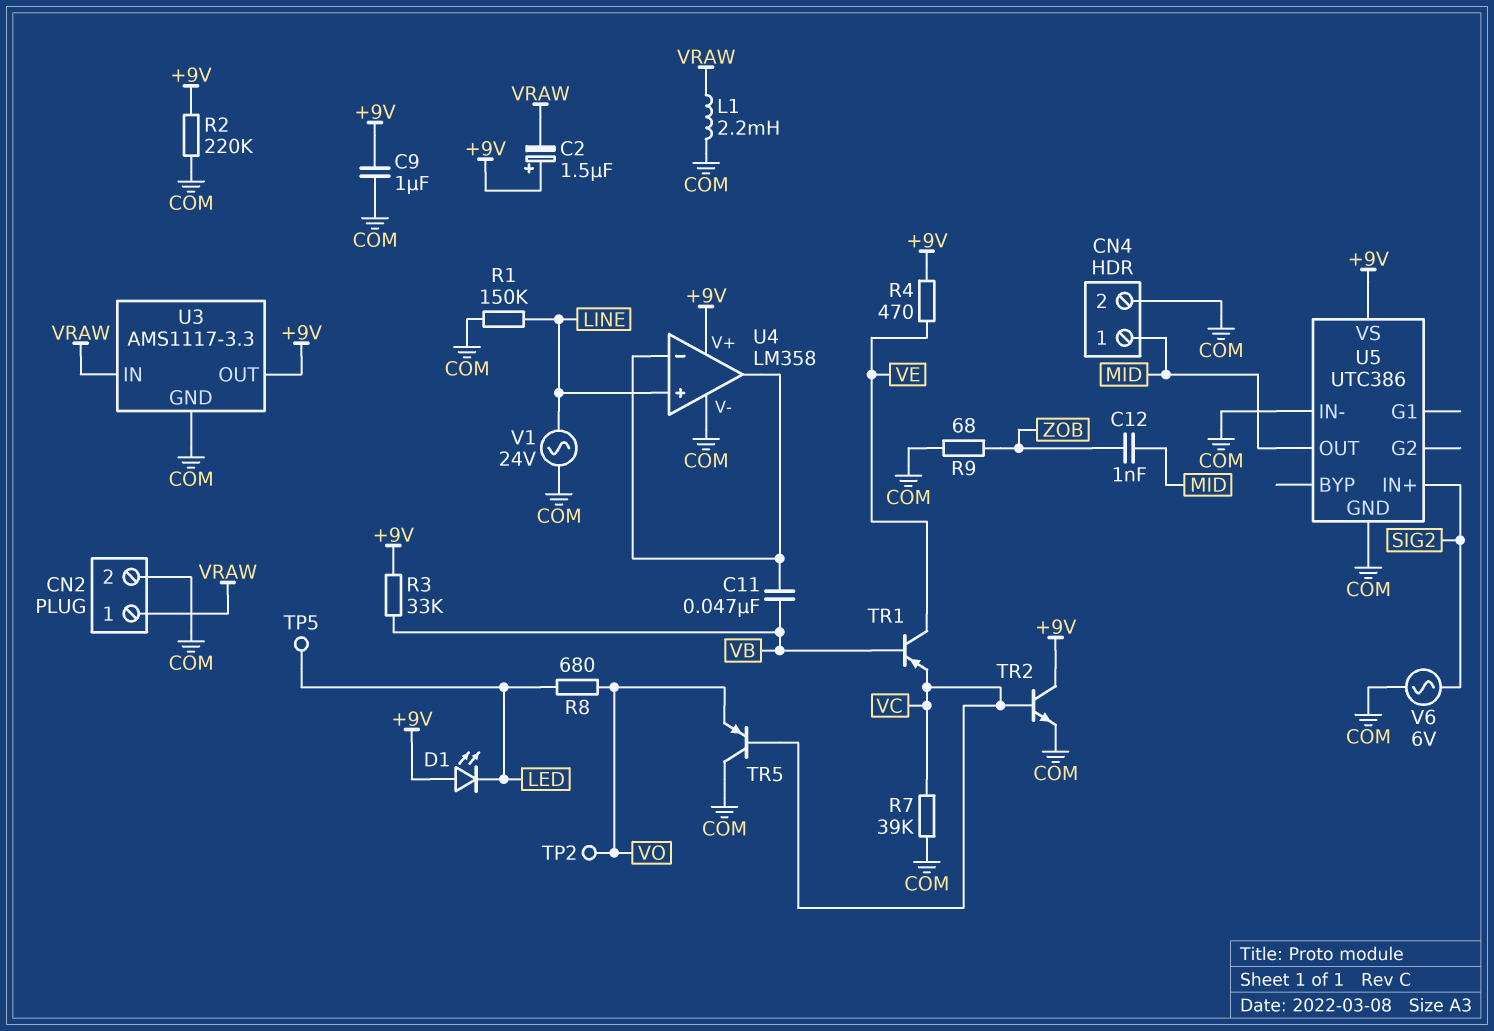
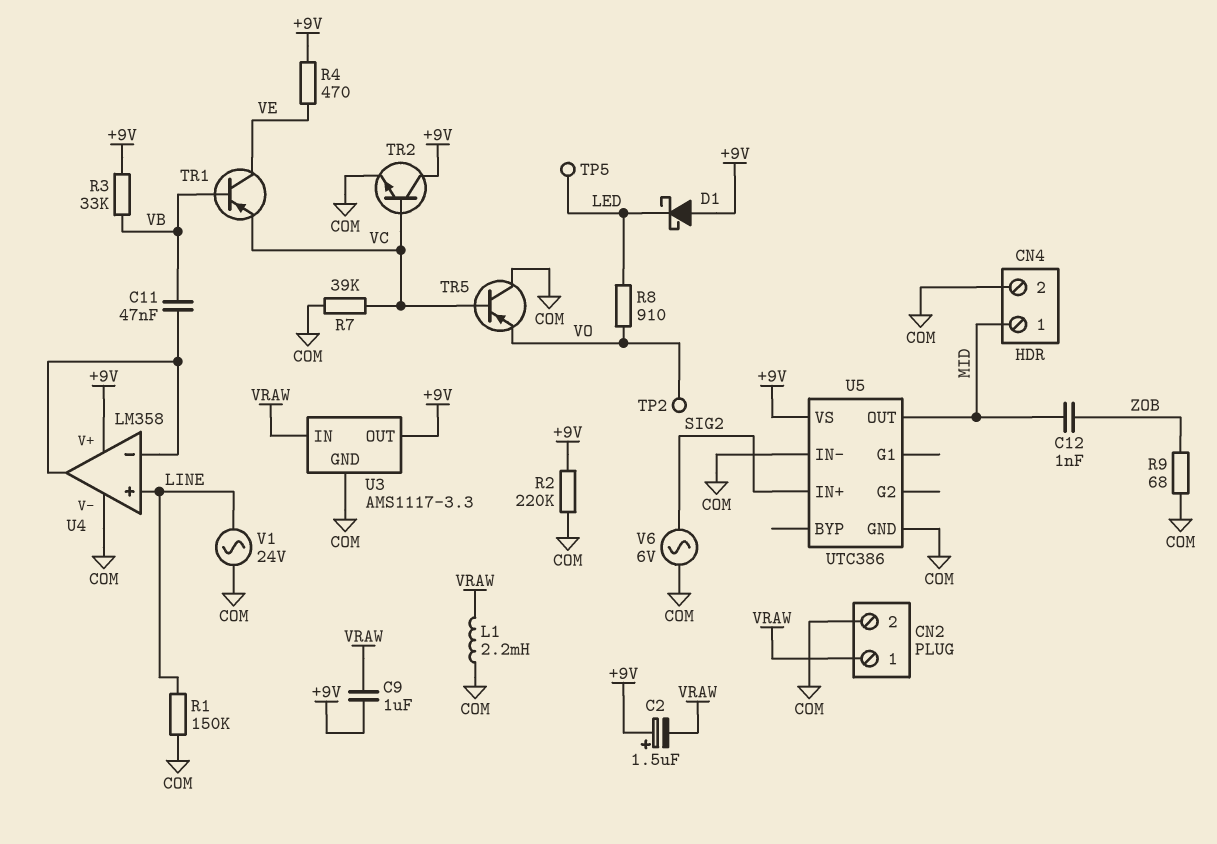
C9: 1uF (+9V, COM) -> 1uF (+9V, VRAW)
D1: LED (A +9V, K LED) -> schottky (A +9V, K LED)
R8: 680 (LED, VO) -> 910 (LED, VO)

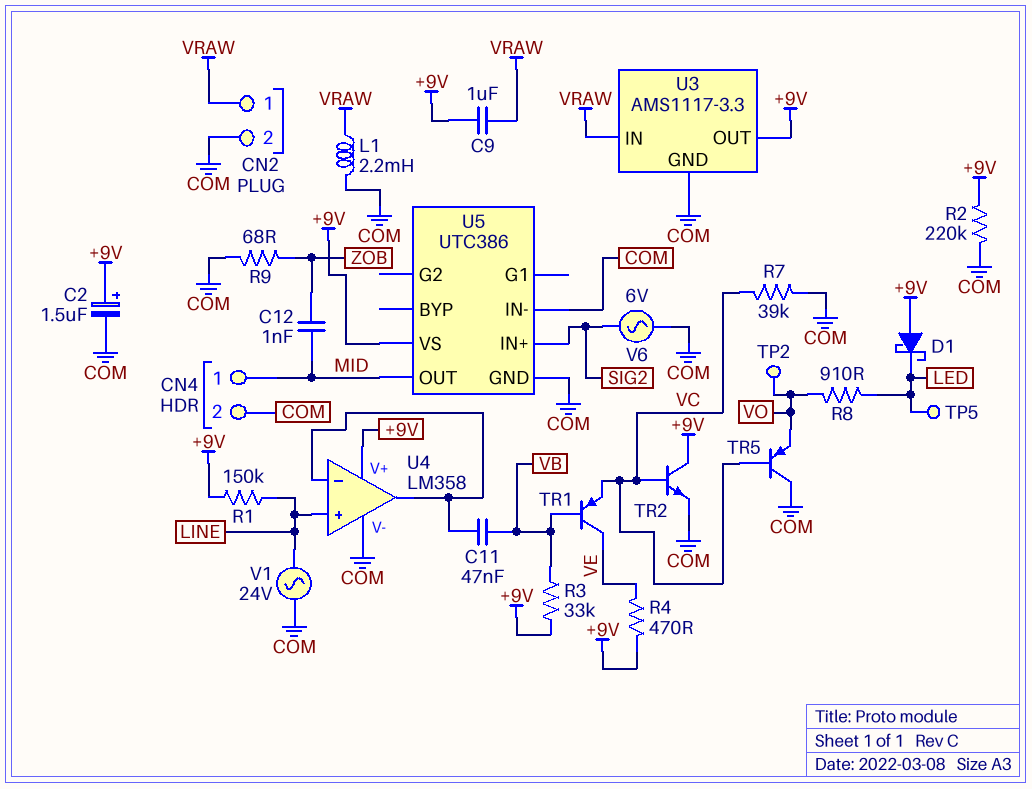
C2: 1.5uF (plus +9V, minus VRAW) -> 1.5uF (plus +9V, minus COM)
R1: 150k (COM, LINE) -> 150k (+9V, LINE)

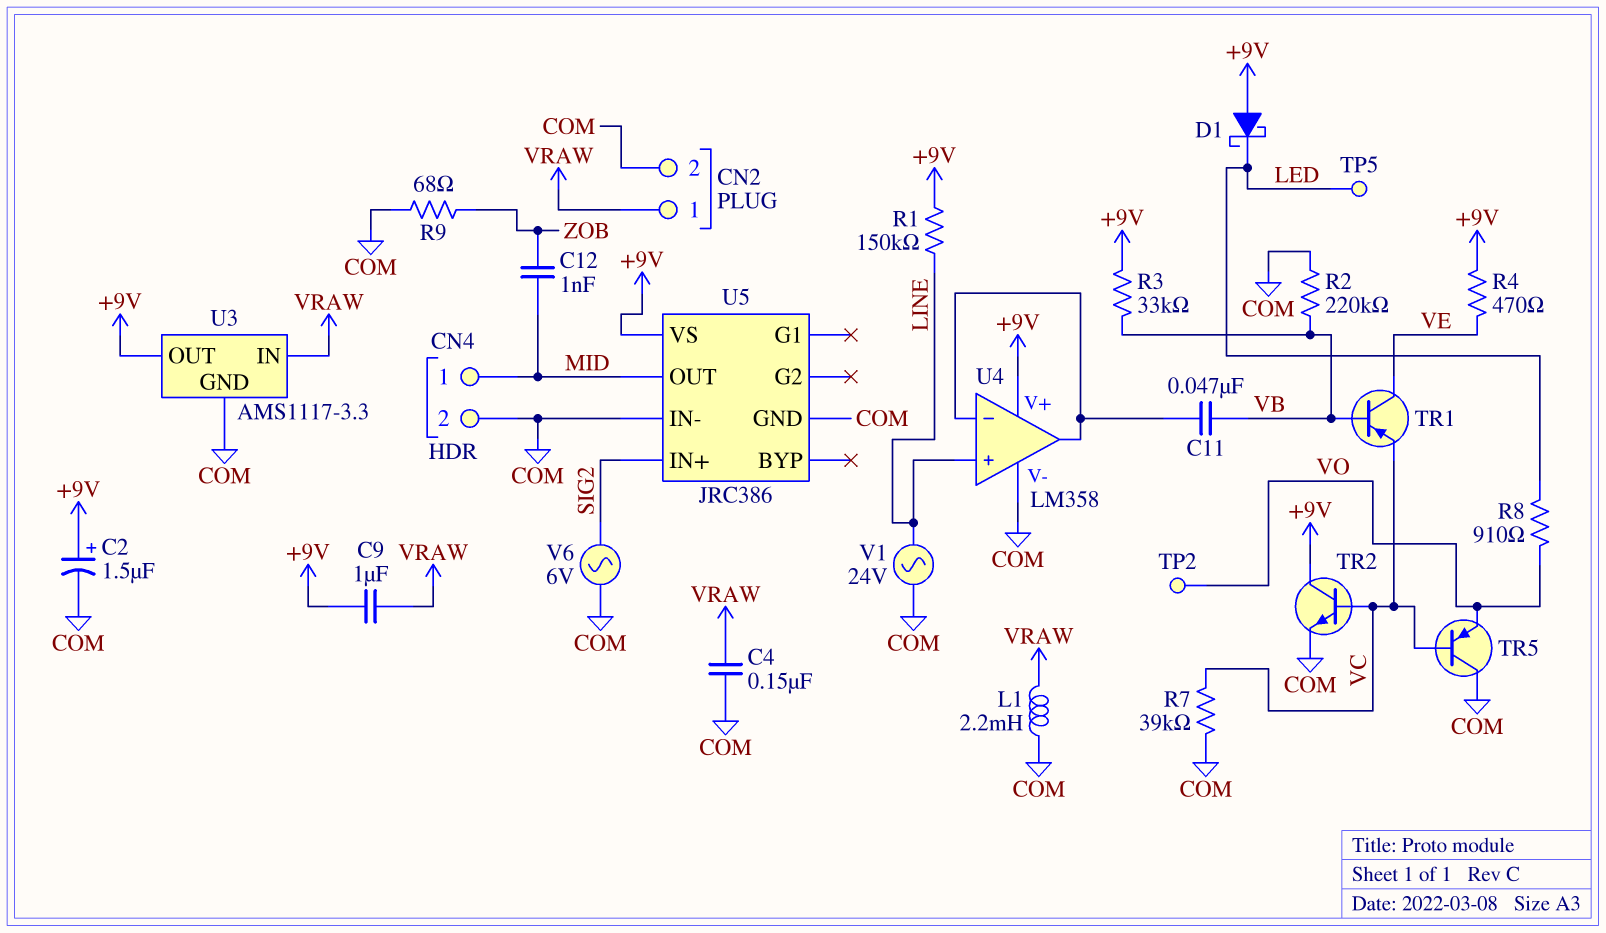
C4: none -> 150nF (COM, VRAW)
R2: 220k (+9V, COM) -> 220k (COM, VB)
U5: UTC386 -> JRC386

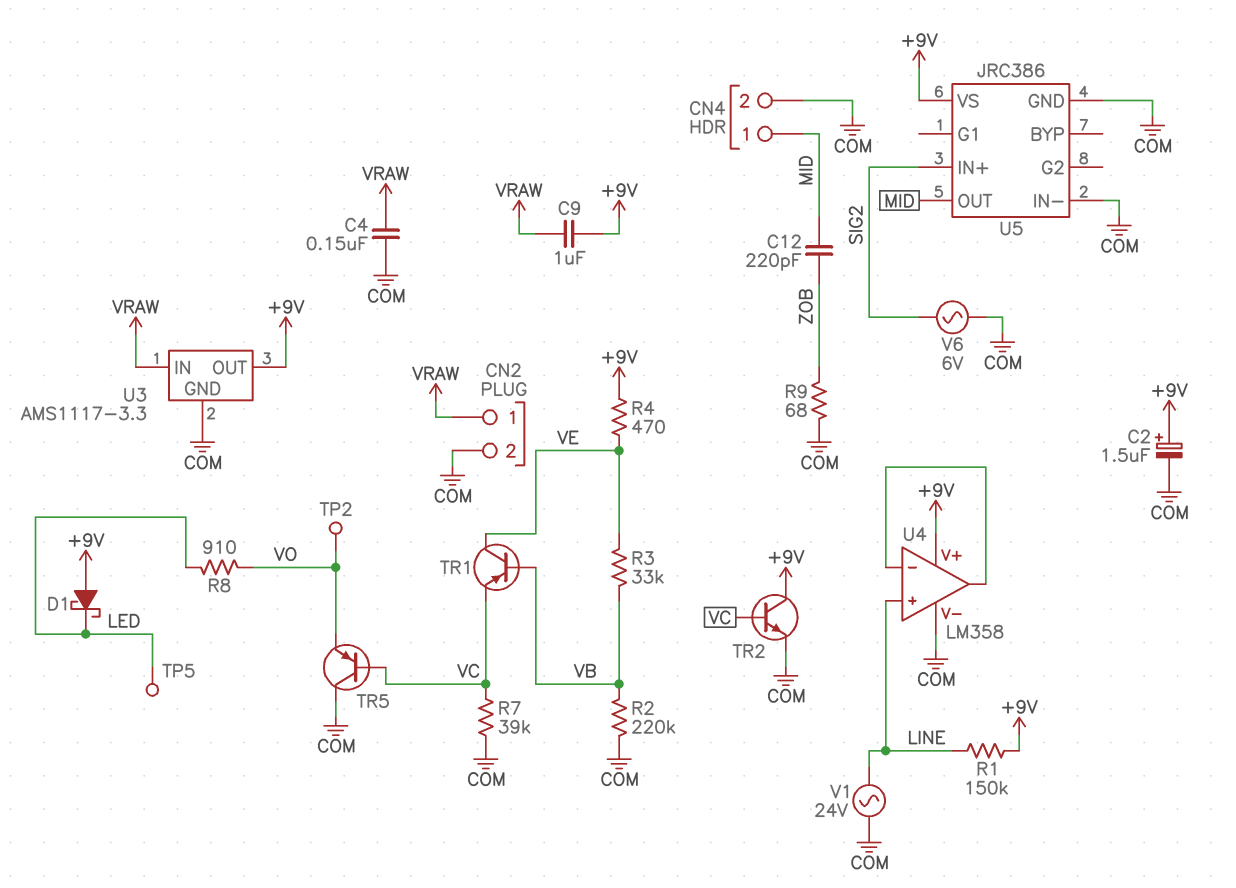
C11: 47nF (U4/in-, VB) -> none
C12: 1nF (MID, ZOB) -> 220pF (MID, ZOB)
L1: 2.2mH (COM, VRAW) -> none
R3: 33k (+9V, VB) -> 33k (VB, VE)

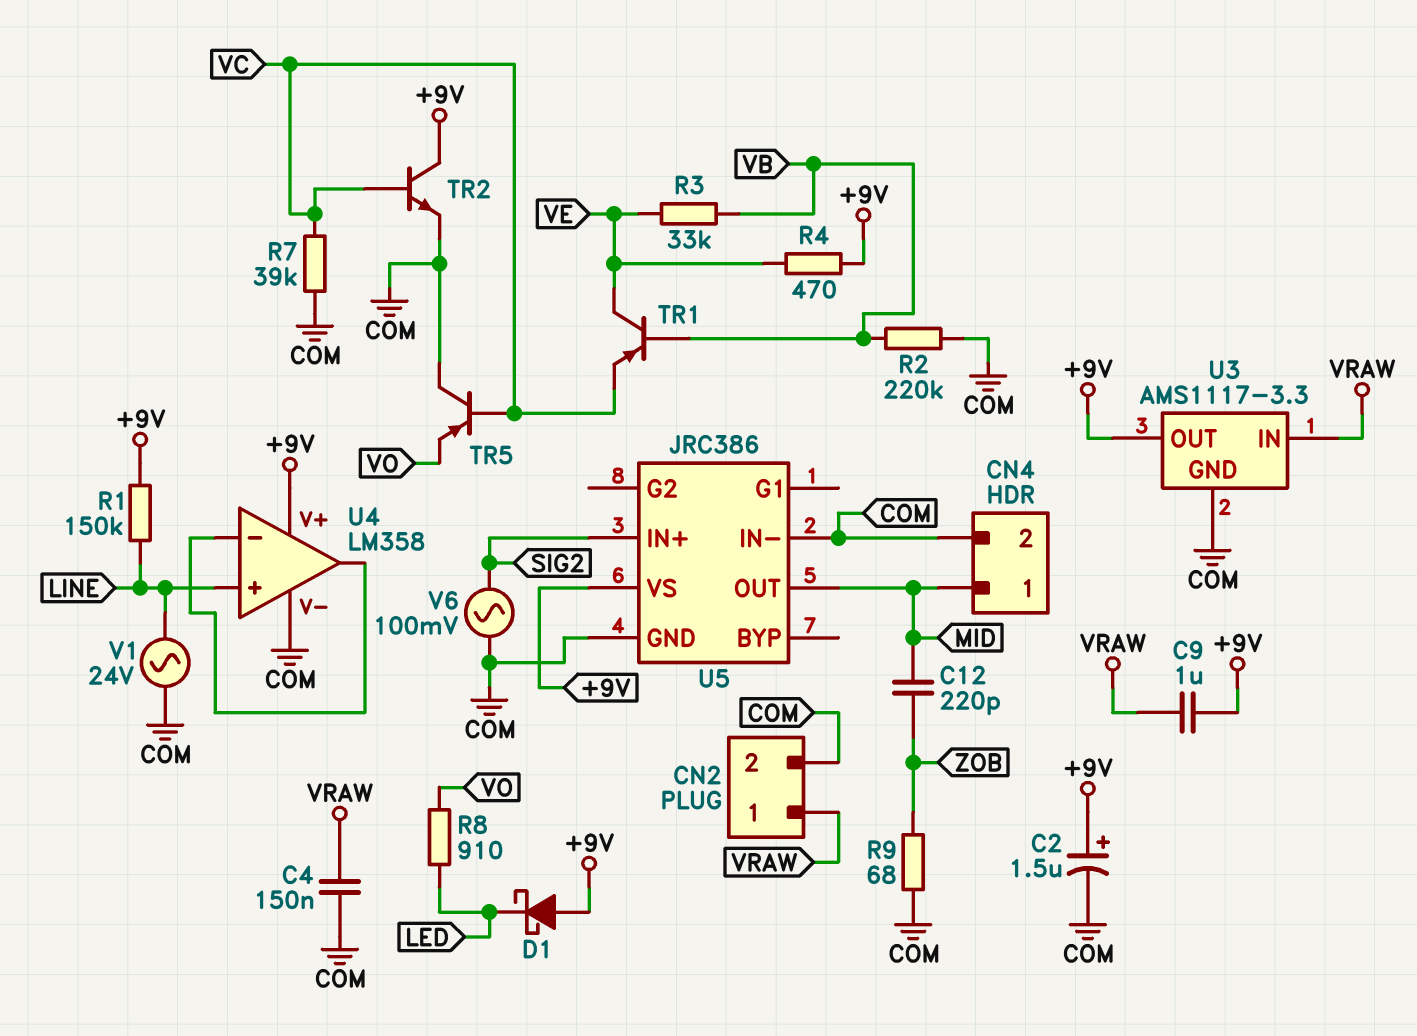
TP2: test point (VO) -> none
TP5: test point (LED) -> none
V6: AC 6V (COM, SIG2) -> AC 100mV (COM, SIG2)

